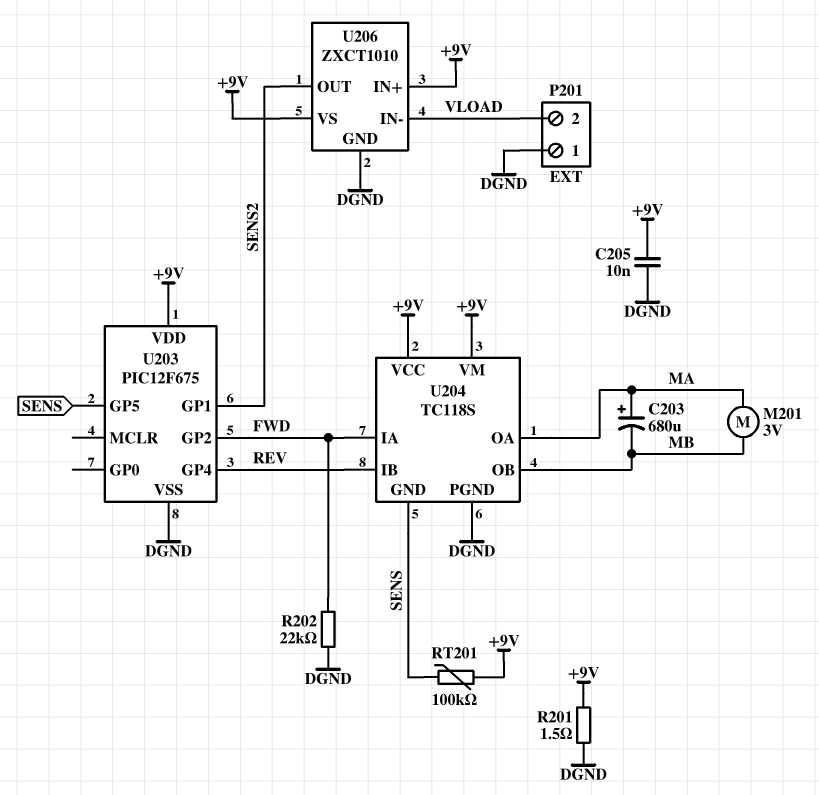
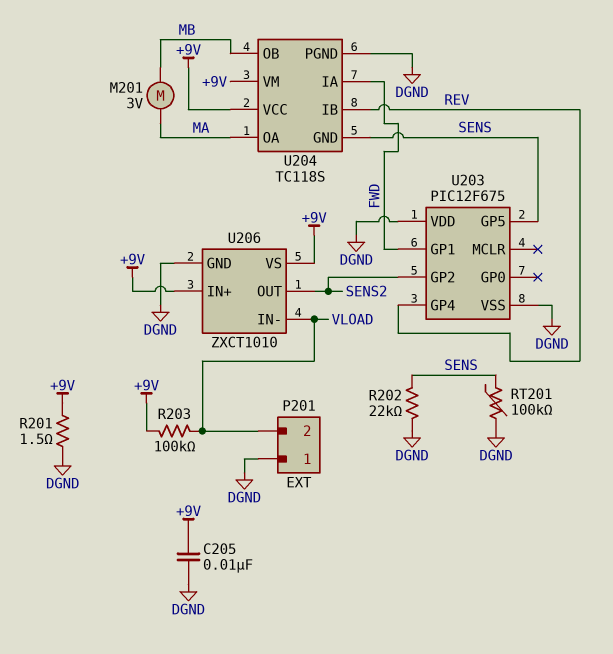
C203: 680uF (plus MA, minus MB) -> none
R202: 22k (DGND, FWD) -> 22k (DGND, SENS)
R203: none -> 100k (+9V, VLOAD)
RT201: 100k (+9V, SENS) -> 100k (DGND, SENS)
U203 pin GP1: SENS2 -> FWD
U203 pin GP2: FWD -> SENS2
U203 pin VDD: +9V -> DGND

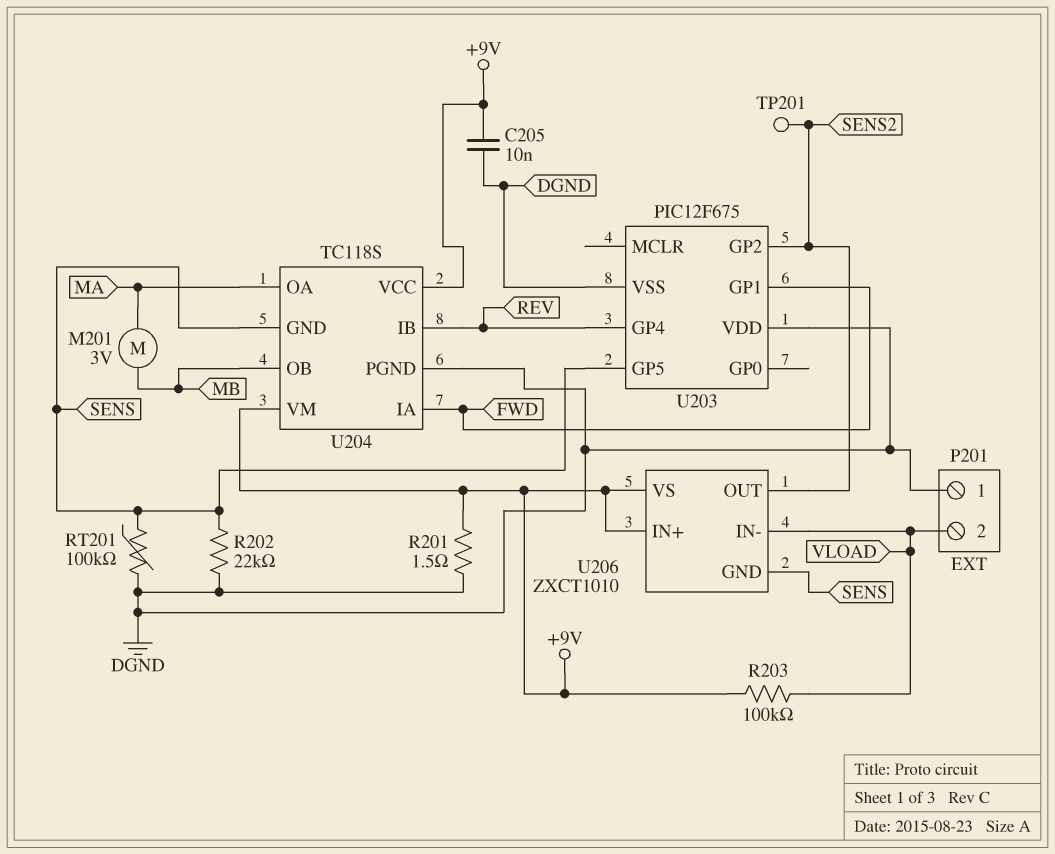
TP201: none -> test point (SENS2)
U206 pin GND: DGND -> SENS

